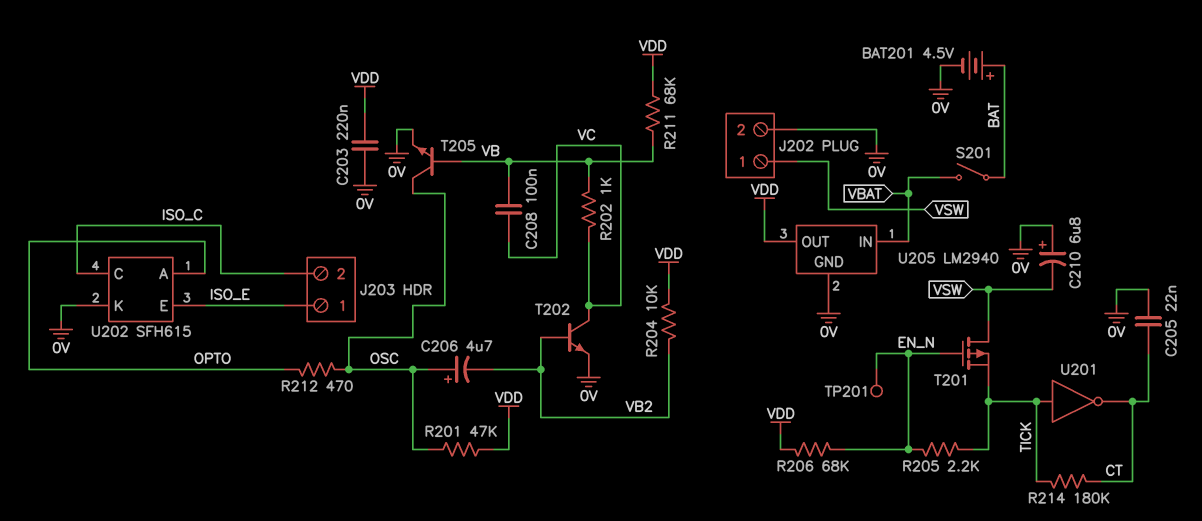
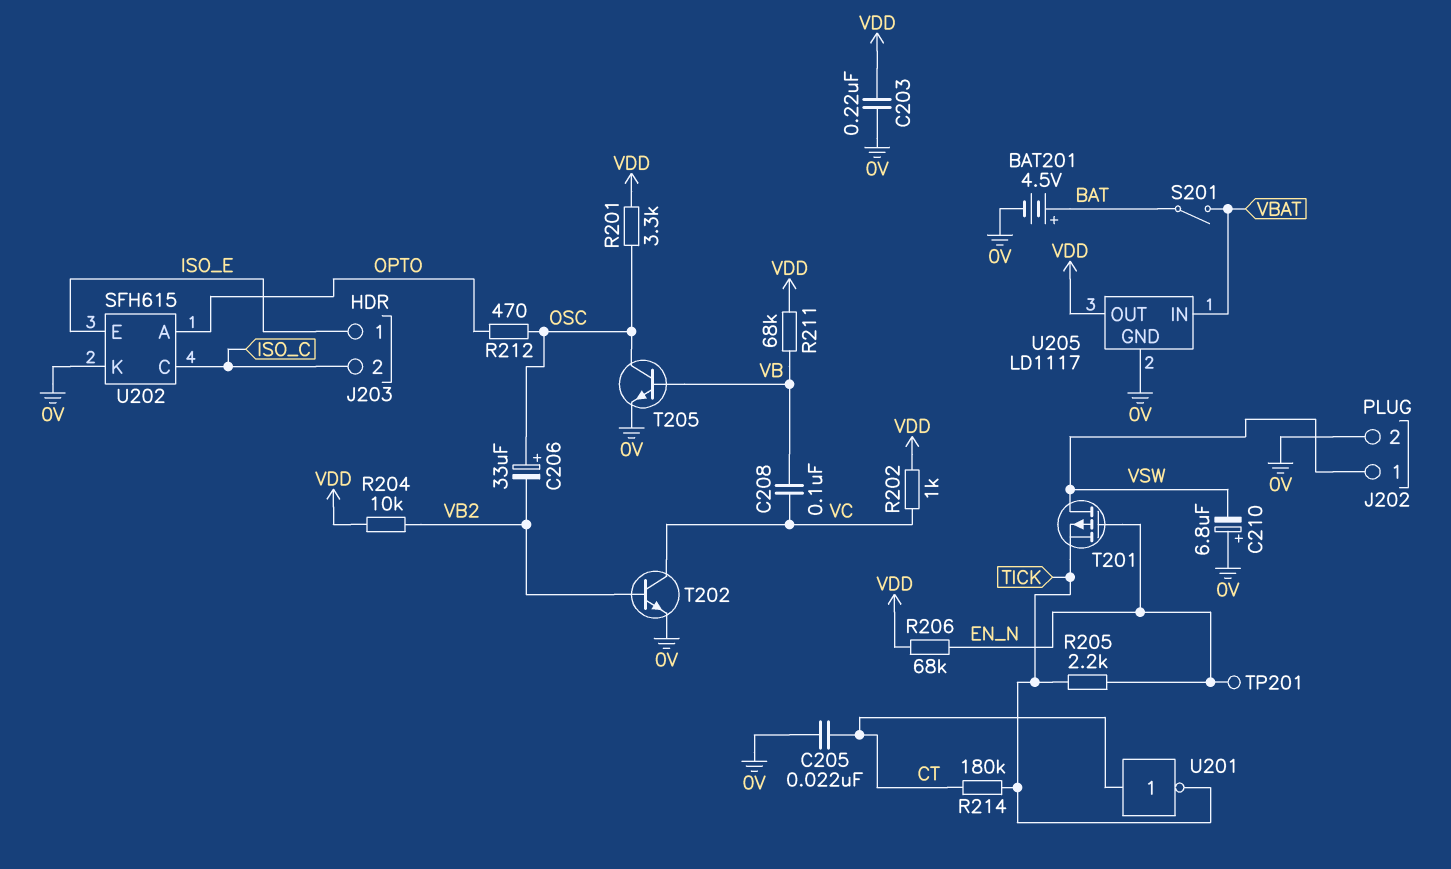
C206: 4.7uF (plus OSC, minus VB2) -> 33uF (plus OSC, minus VB2)
R201: 47k (OSC, VDD) -> 3.3k (OSC, VDD)
R202: 1k (VB, VC) -> 1k (VC, VDD)
U201: NOT (in TICK, out CT) -> NOT (in CT, out TICK)
U205: LM2940 -> LD1117

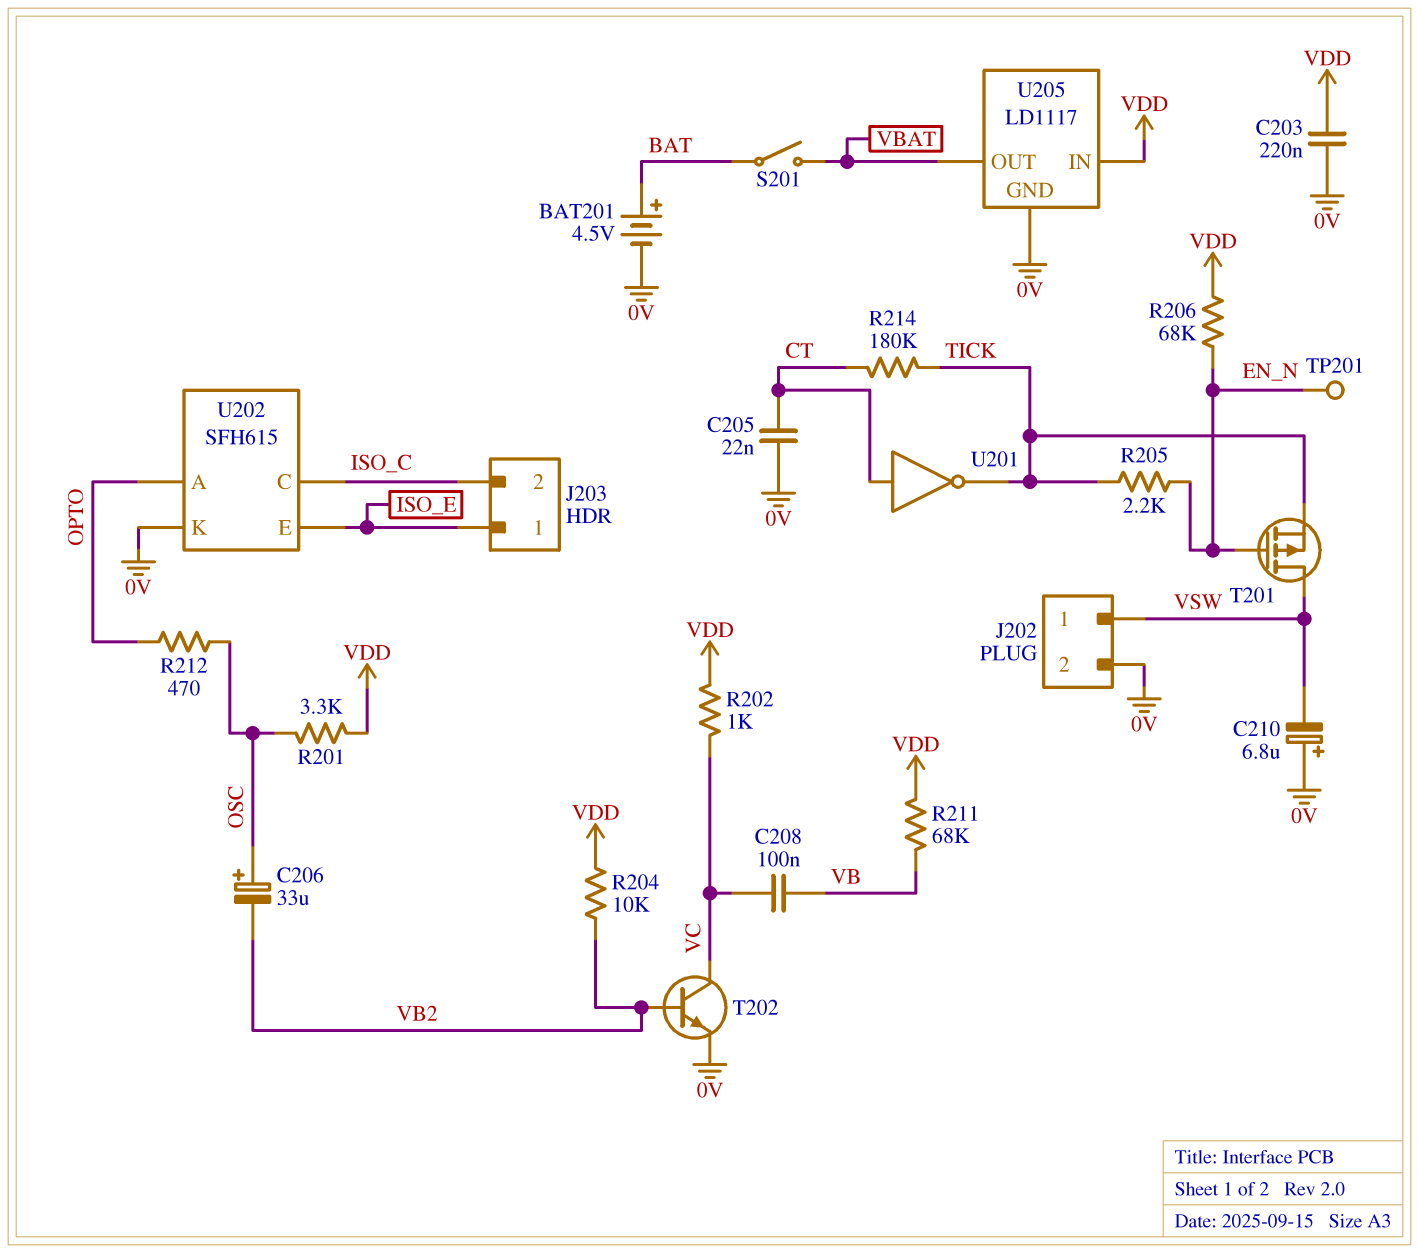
T205: NPN (B VB, C OSC, E 0V) -> none
U205 pin IN: VBAT -> VDD
U205 pin OUT: VDD -> VBAT

